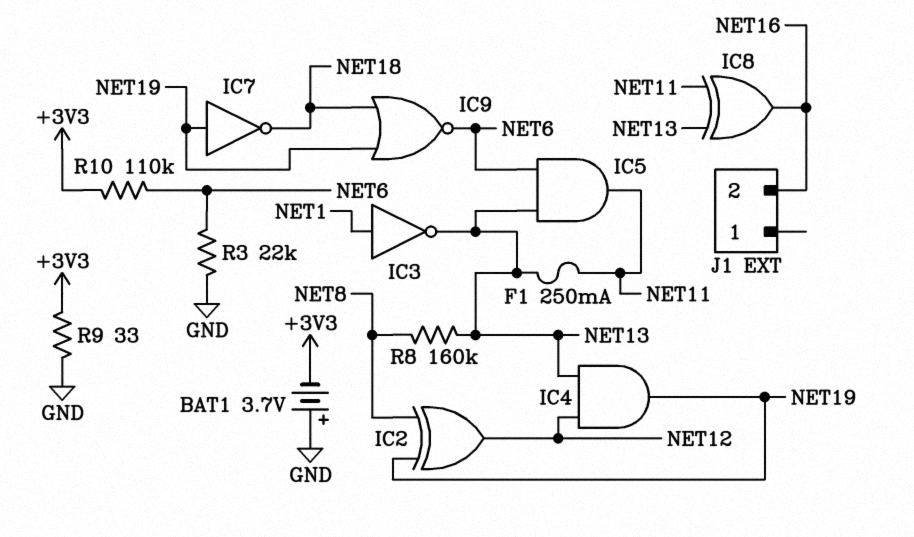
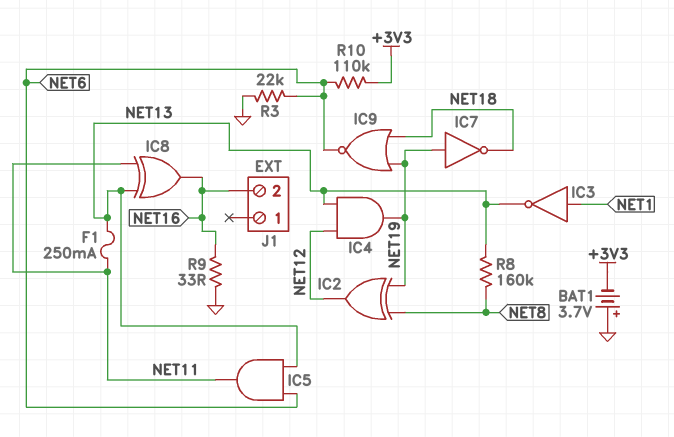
R9: 33 (+3V3, GND) -> 33 (GND, NET16)

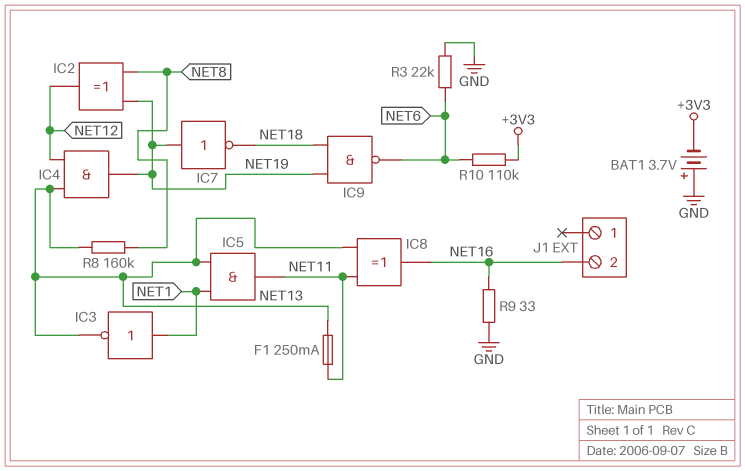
IC5: AND (in NET6, in NET13, out NET11) -> AND (in NET1, in NET13, out NET11)
IC9: NOR (in NET18, in NET19, out NET6) -> NAND (in NET18, in NET19, out NET6)

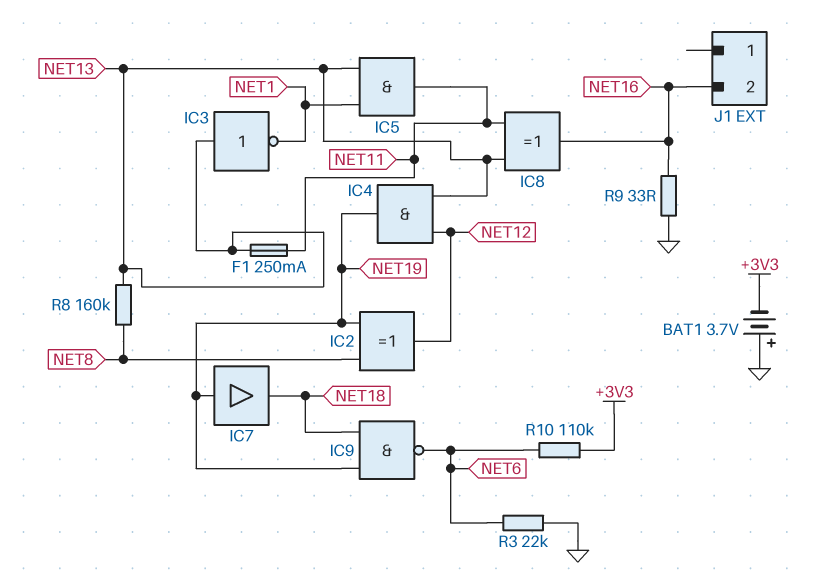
IC3: NOT (in NET1, out NET13) -> NOT (in NET13, out NET1)
IC7: NOT (in NET19, out NET18) -> buffer (in NET19, out NET18)

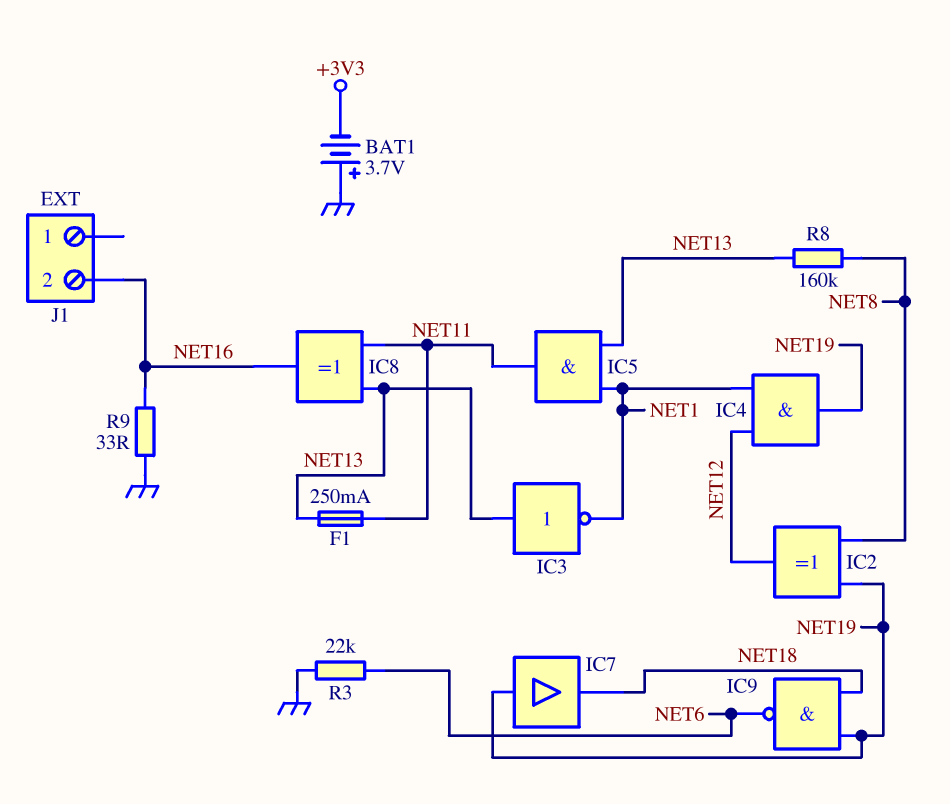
IC4: AND (in NET12, in NET13, out NET19) -> AND (in NET1, in NET12, out NET19)
R10: 110k (+3V3, NET6) -> none

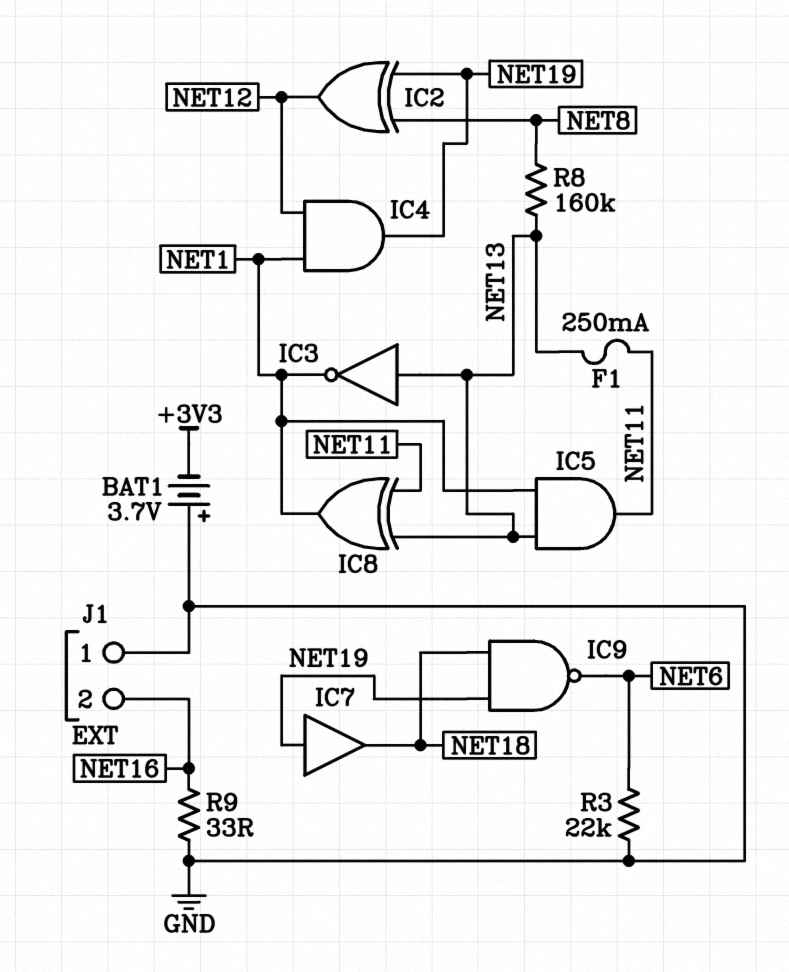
IC8: XOR (in NET11, in NET13, out NET16) -> XOR (in NET11, in NET13, out NET1)
J1 pin 1: none -> GND

